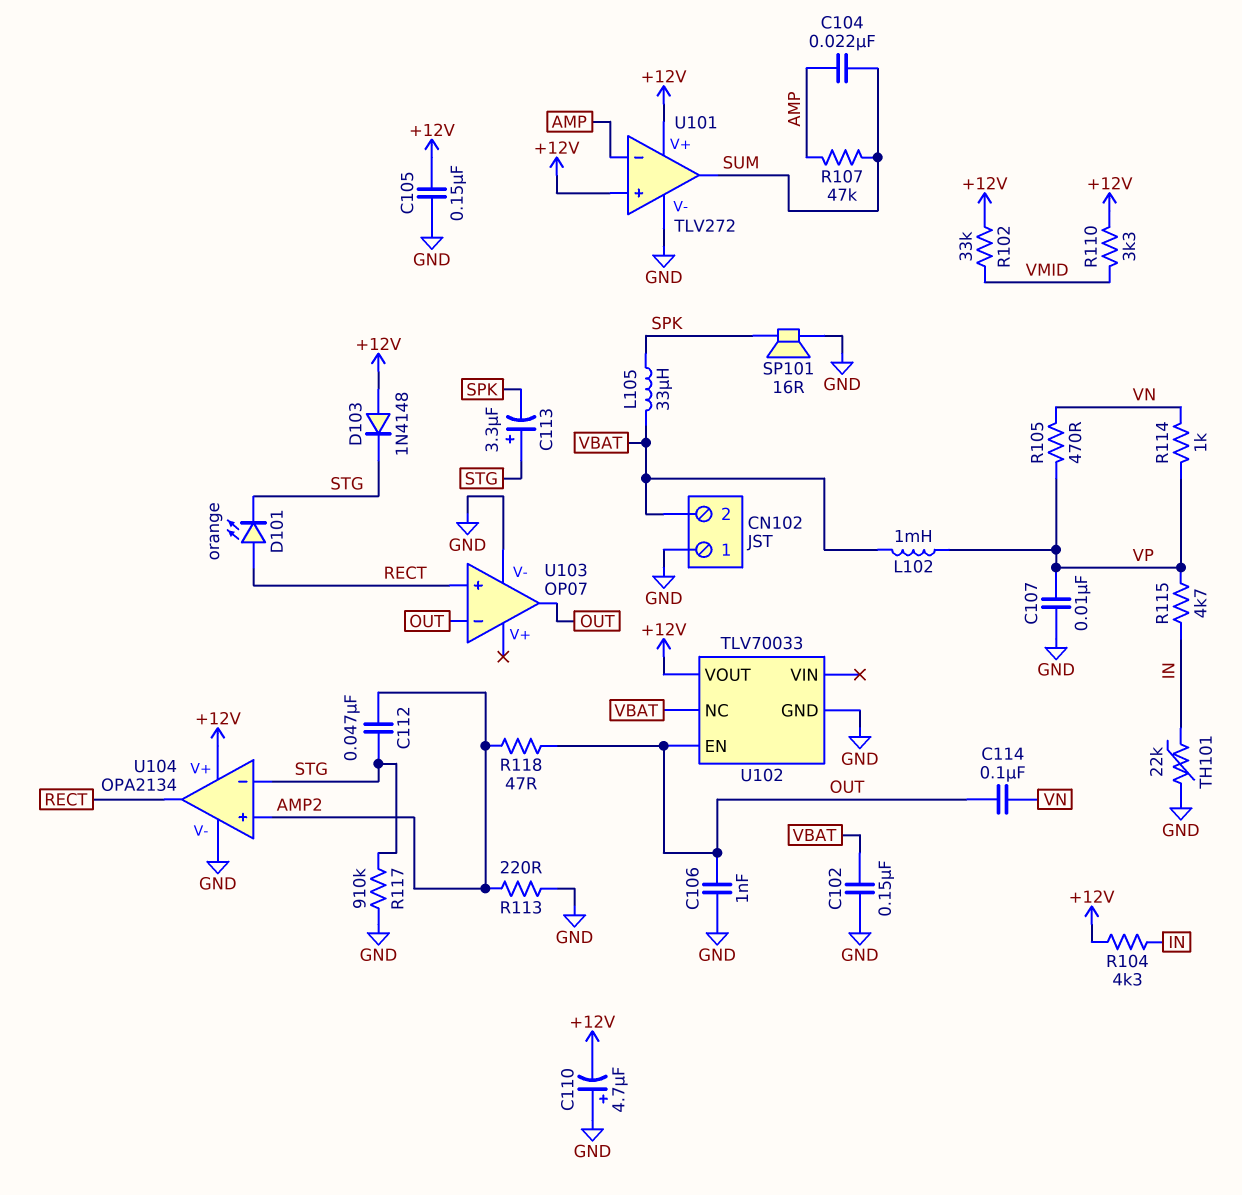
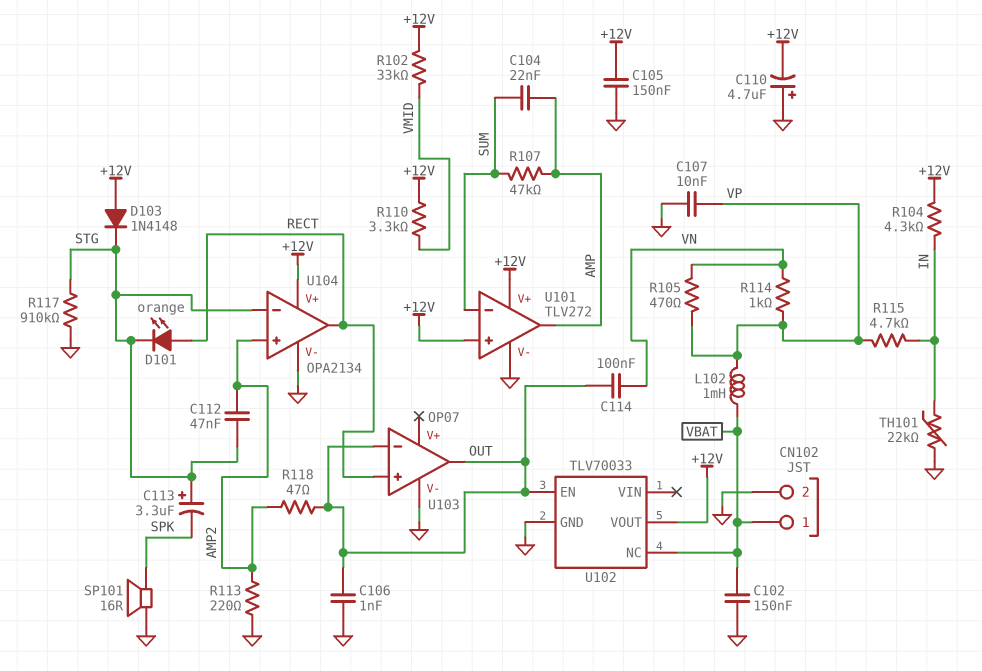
CN102 pin 1: GND -> VBAT
CN102 pin 2: VBAT -> GND
L105: 33uH (SPK, VBAT) -> none
U101 pin in-: AMP -> SUM
U101 pin out: SUM -> AMP

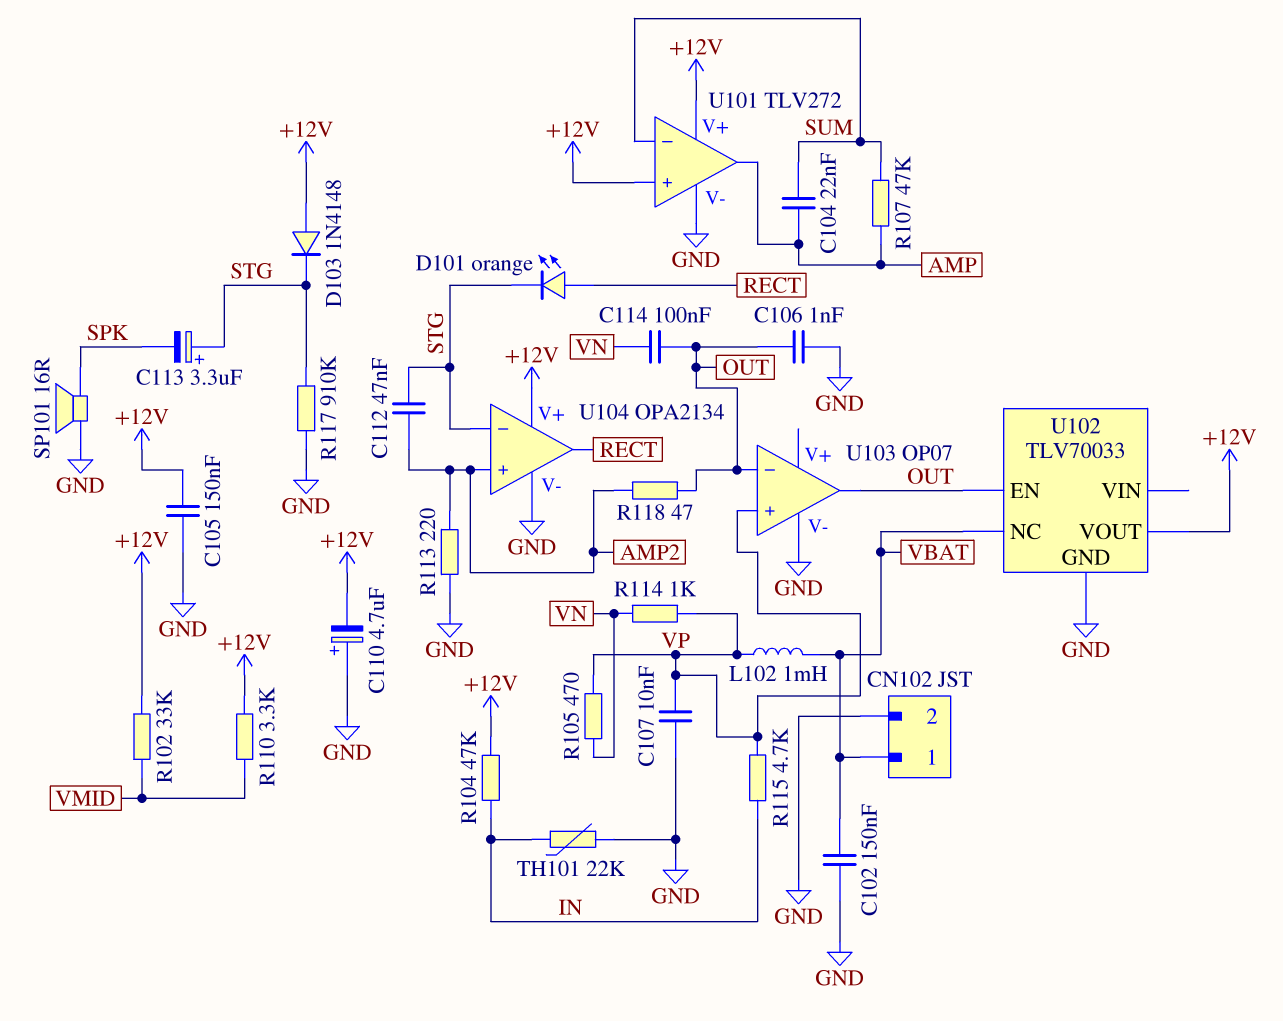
R104: 4.3k (+12V, IN) -> 47k (+12V, IN)
U103 pin in+: RECT -> VP

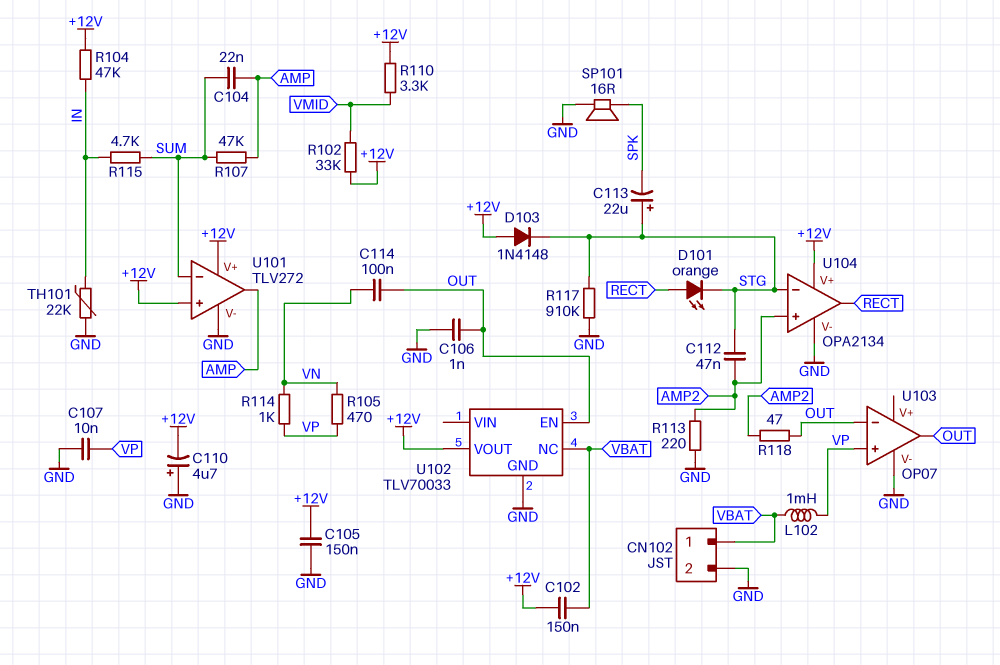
C102: 150nF (GND, VBAT) -> 150nF (+12V, VBAT)
C113: 3.3uF (plus STG, minus SPK) -> 22uF (plus STG, minus SPK)
R115: 4.7k (IN, VP) -> 4.7k (IN, SUM)

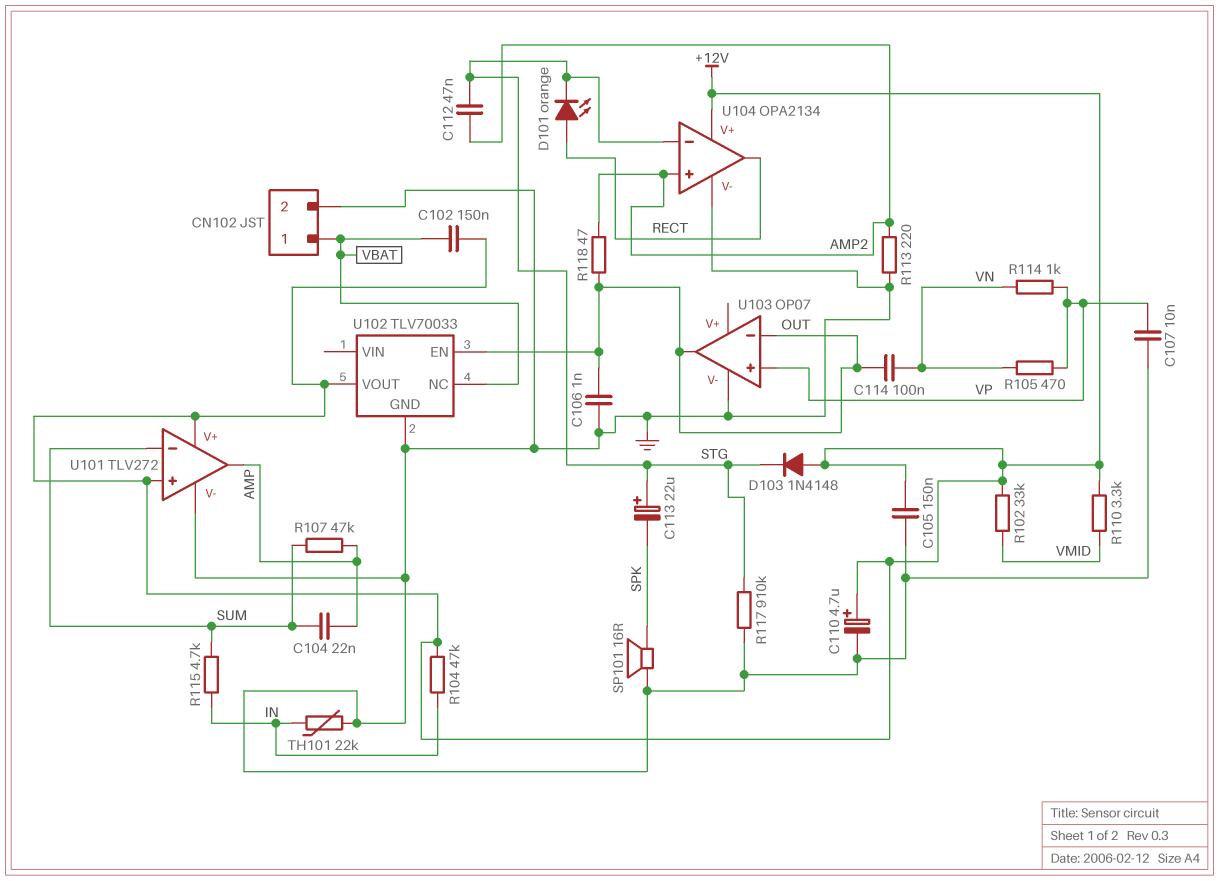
C110: 4.7uF (plus GND, minus +12V) -> 4.7uF (plus +12V, minus GND)
L102: 1mH (VBAT, VP) -> none

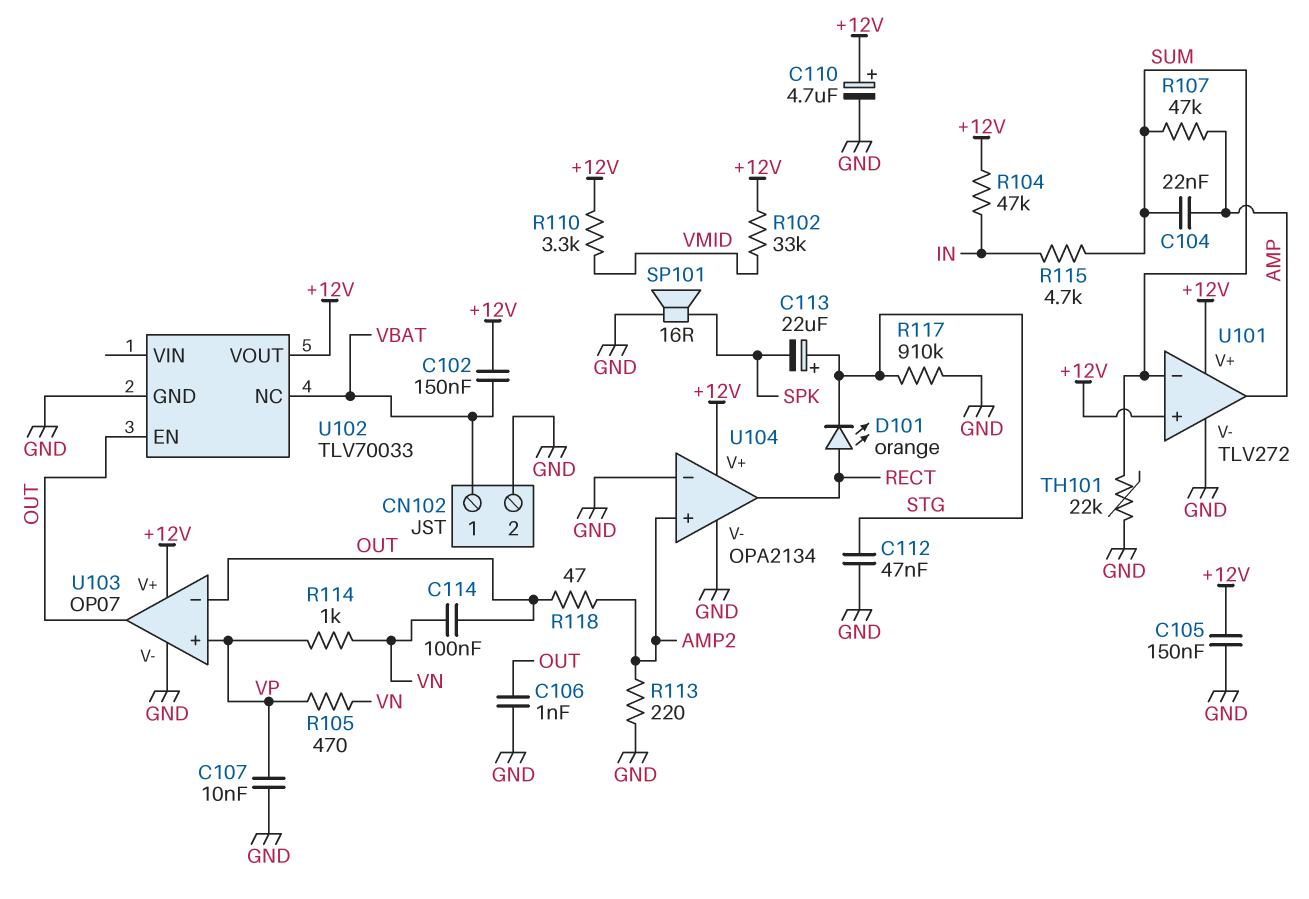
C112: 47nF (AMP2, STG) -> 47nF (GND, STG)
D103: diode 1N4148 (A +12V, K STG) -> none
TH101: 22k (GND, IN) -> 22k (GND, SUM)
U103 pin V+: none -> +12V
U104 pin in-: STG -> GND

